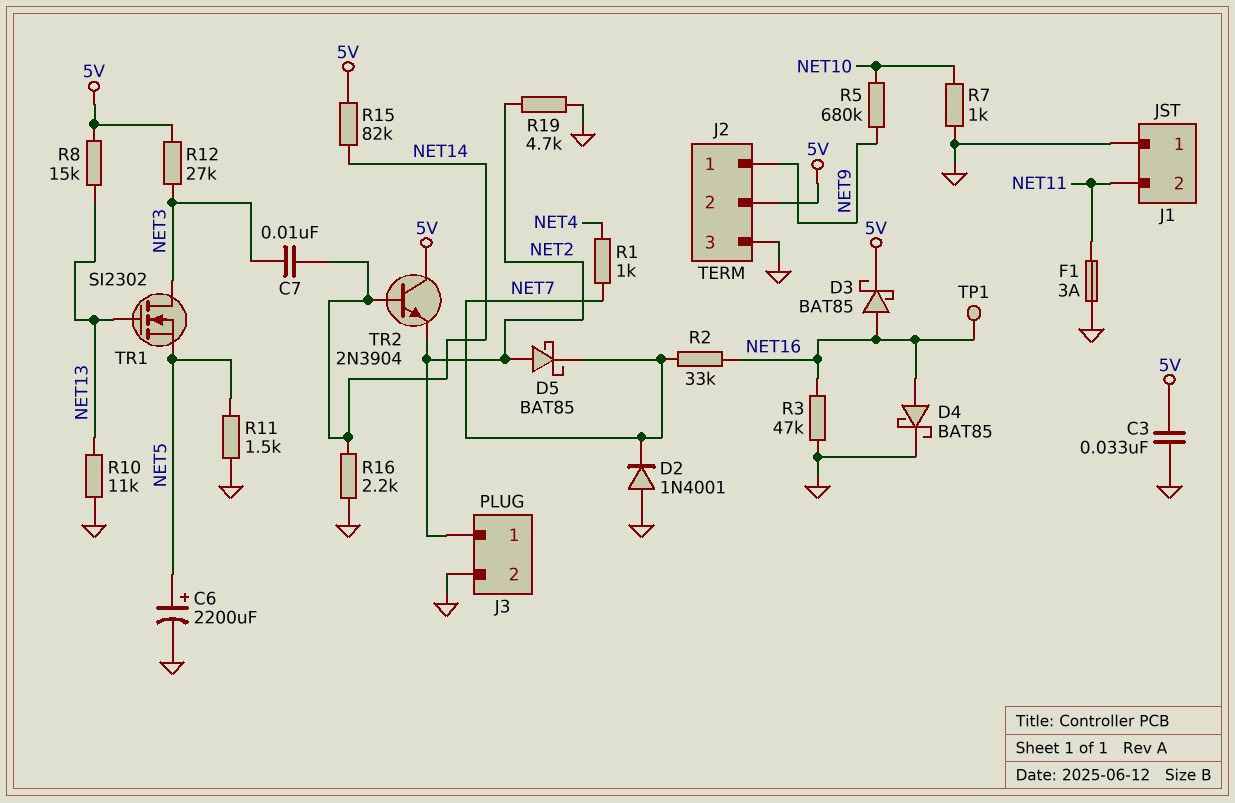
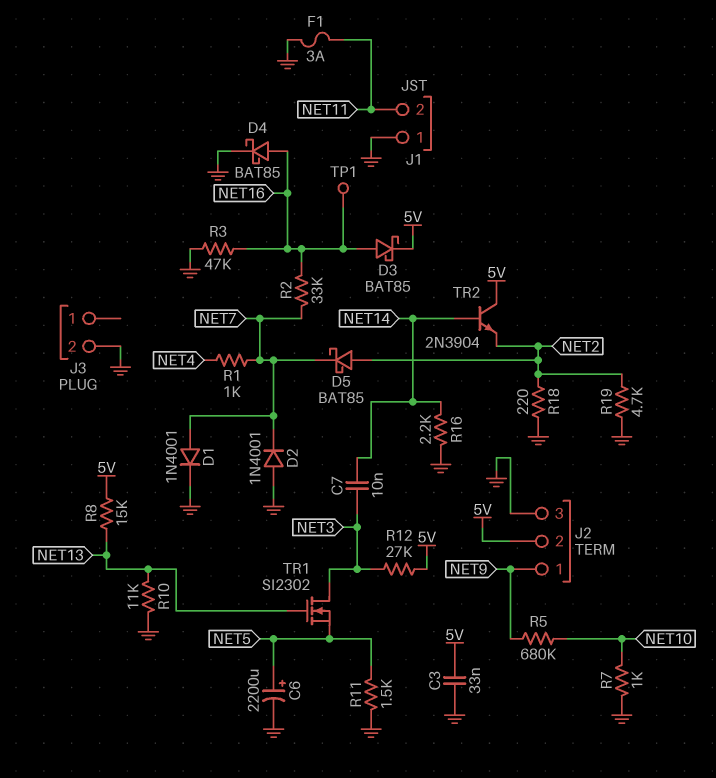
D1: none -> diode 1N4001 (A NET7, K GND)
J3 pin 1: NET2 -> none
R15: 82k (5V, NET14) -> none
R18: none -> 220 (GND, NET2)

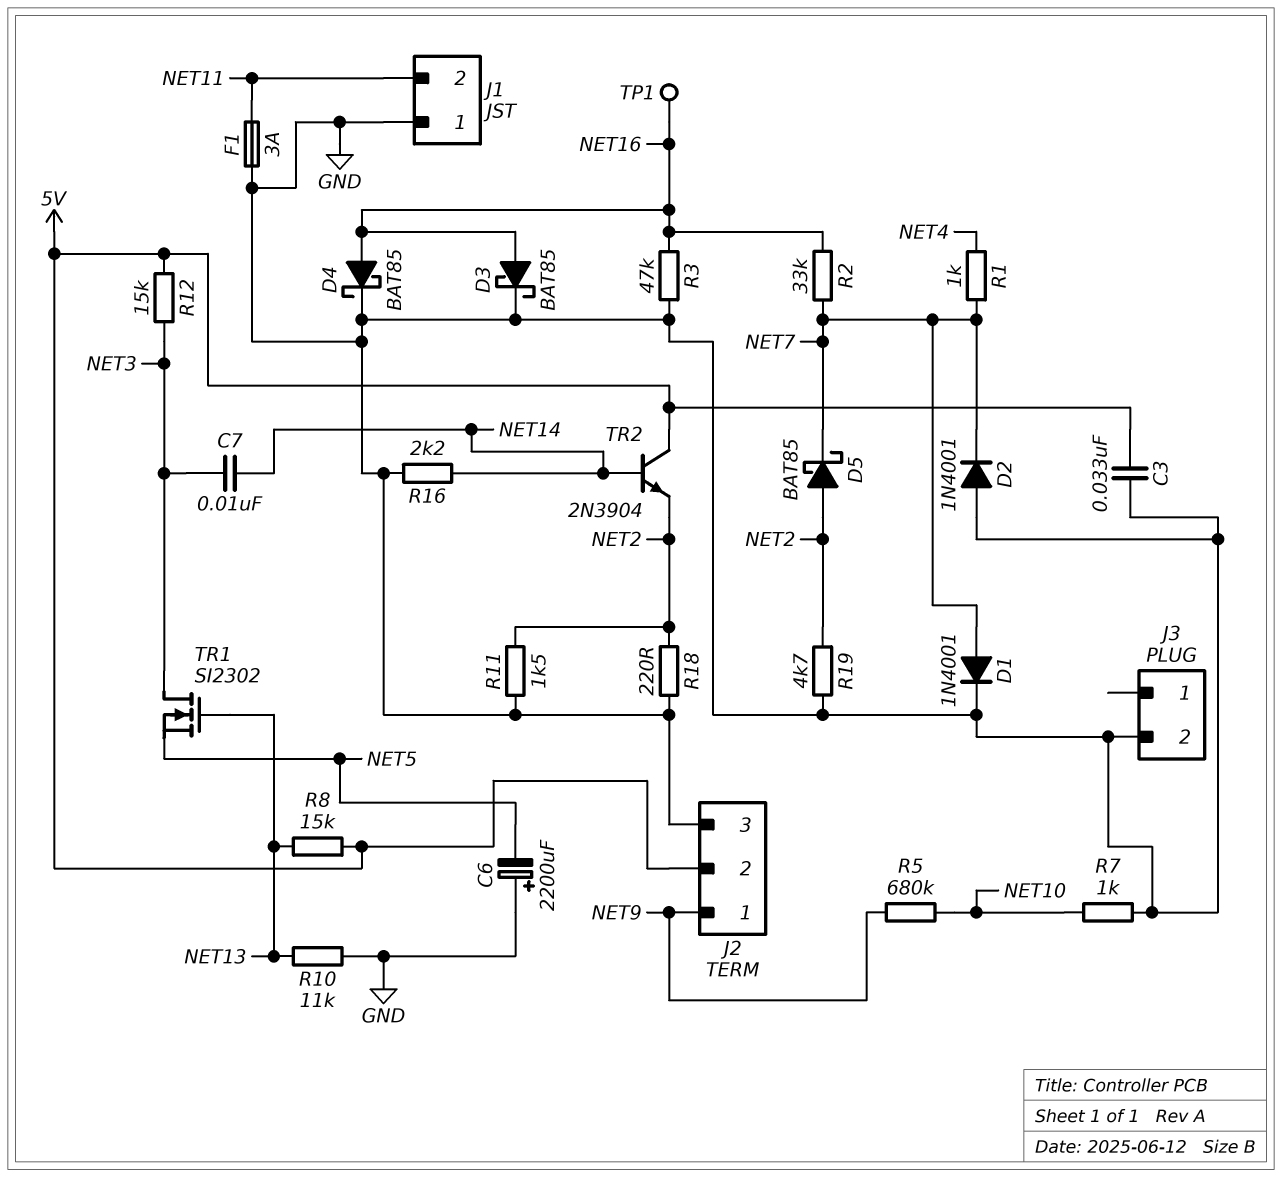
C6: 2200uF (plus NET5, minus GND) -> 2200uF (plus GND, minus NET5)
D3: schottky BAT85 (A NET16, K 5V) -> schottky BAT85 (A NET16, K GND)
R11: 1.5k (GND, NET5) -> 1.5k (GND, NET2)
R12: 27k (5V, NET3) -> 15k (5V, NET3)

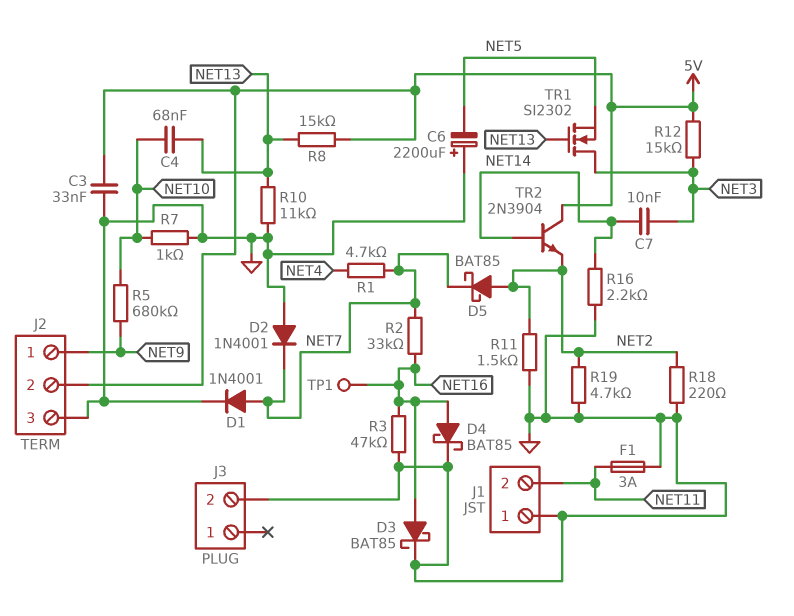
C4: none -> 68nF (NET10, NET13)
R1: 1k (NET4, NET7) -> 4.7k (NET4, NET7)

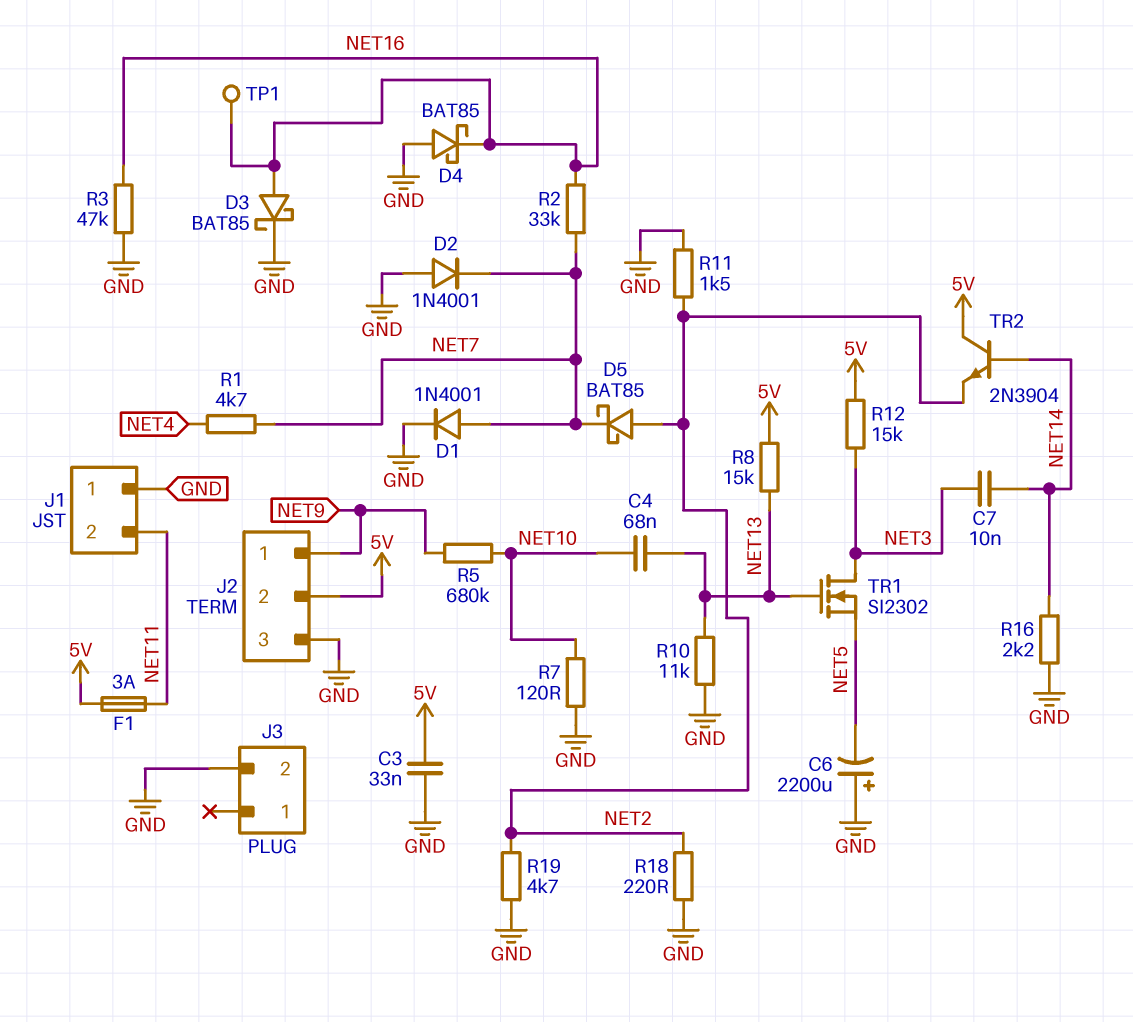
D4: schottky BAT85 (A NET16, K GND) -> schottky BAT85 (A GND, K NET16)
F1: 3A (GND, NET11) -> 3A (5V, NET11)
R7: 1k (GND, NET10) -> 120 (GND, NET10)

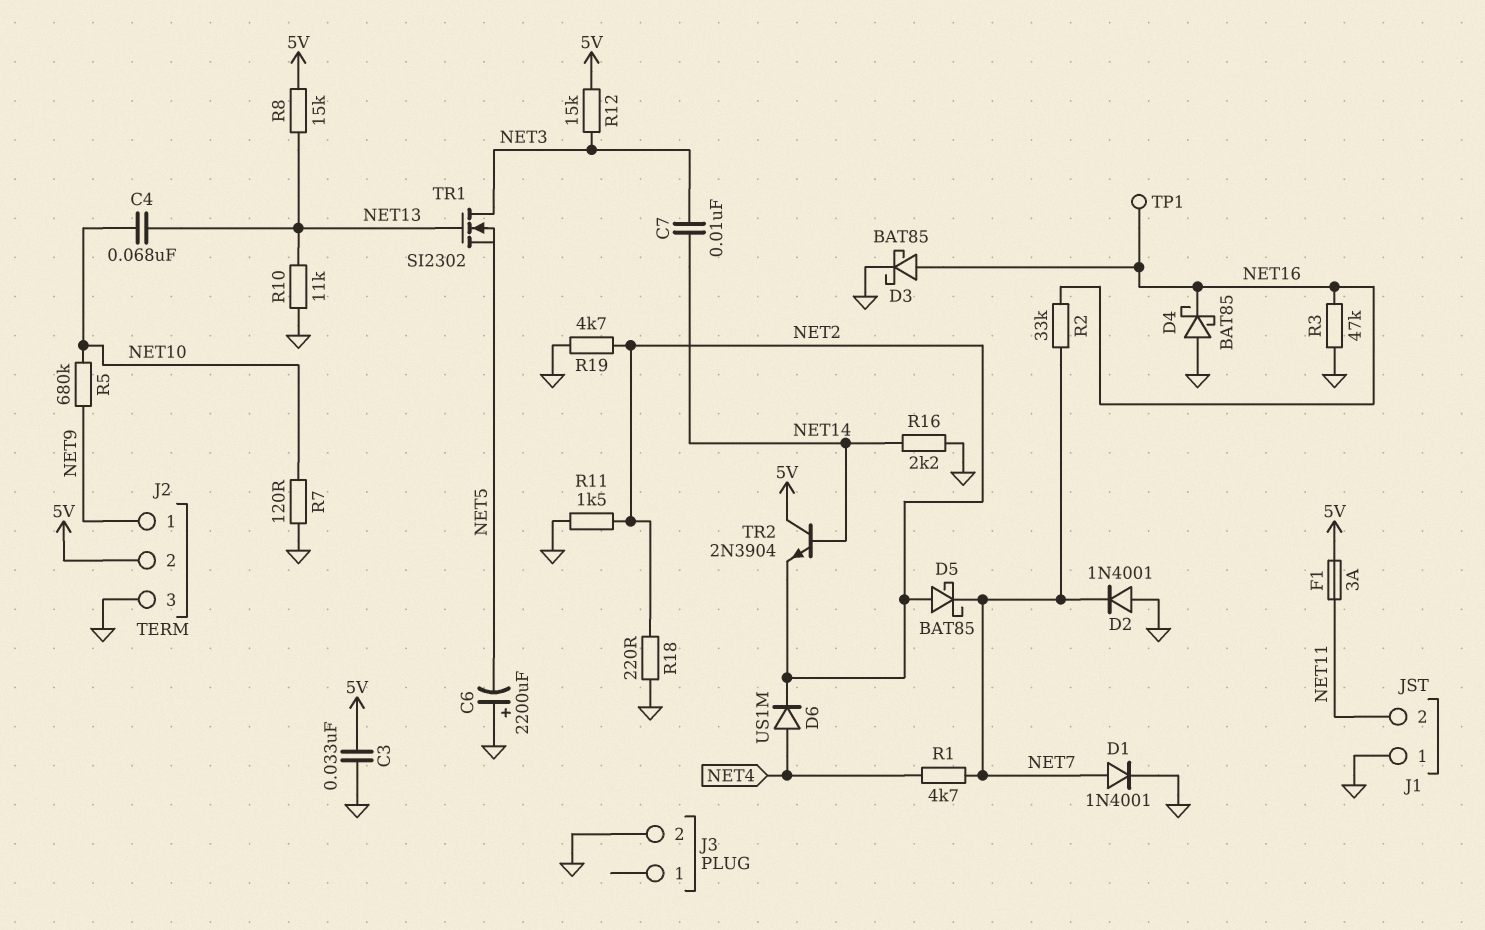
D6: none -> diode US1M (A NET4, K NET2)

